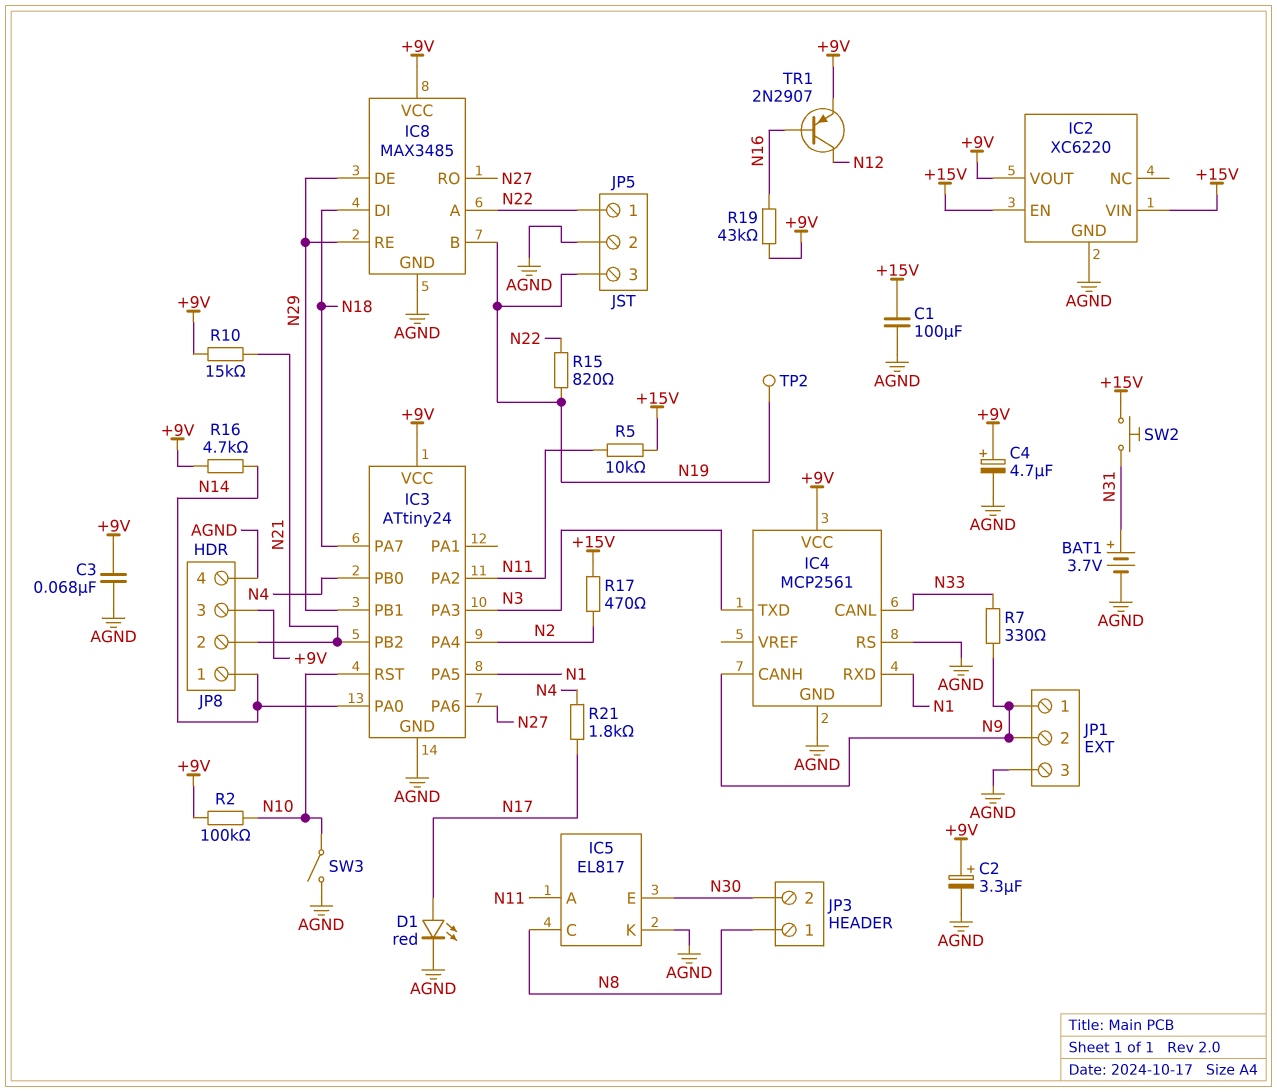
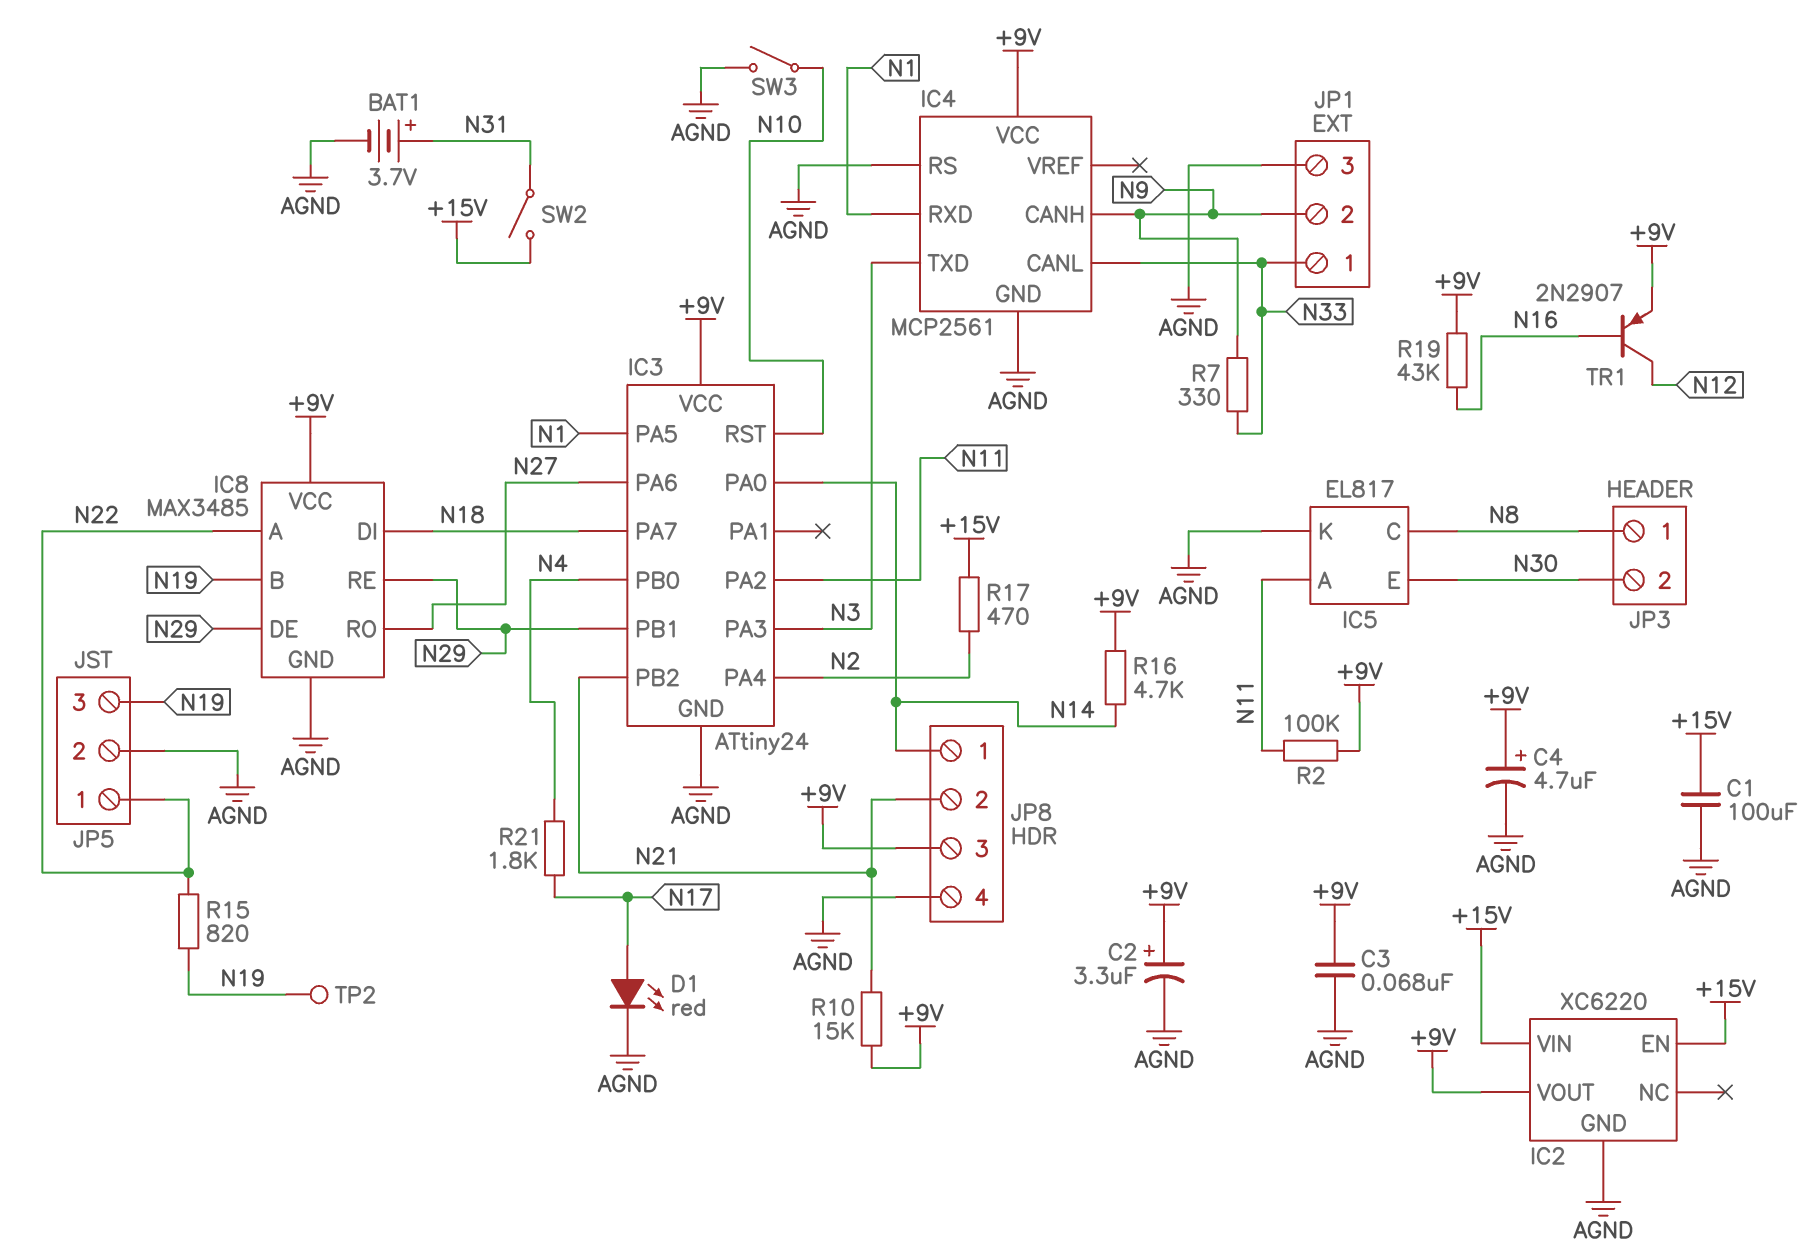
JP1 pin 1: N9 -> N33
R2: 100k (+9V, N10) -> 100k (+9V, N11)
R5: 10k (+15V, N11) -> none
SW2: button (+15V, N31) -> switch (+15V, N31)

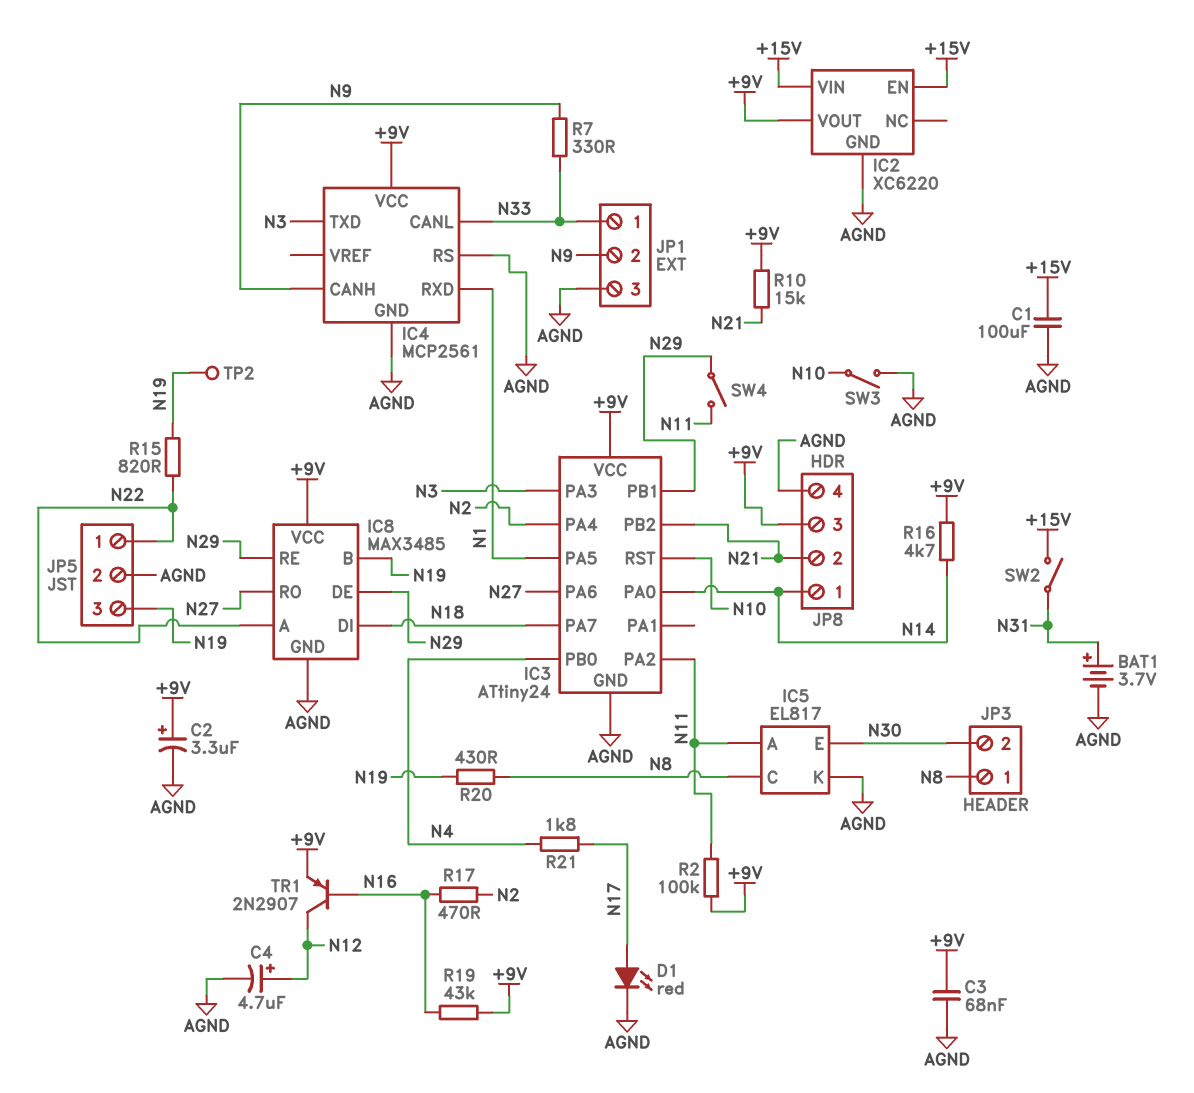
C4: 4.7uF (plus +9V, minus AGND) -> 4.7uF (plus N12, minus AGND)
R17: 470 (+15V, N2) -> 470 (N2, N16)
R20: none -> 430 (N8, N19)
SW4: none -> switch (N11, N29)

